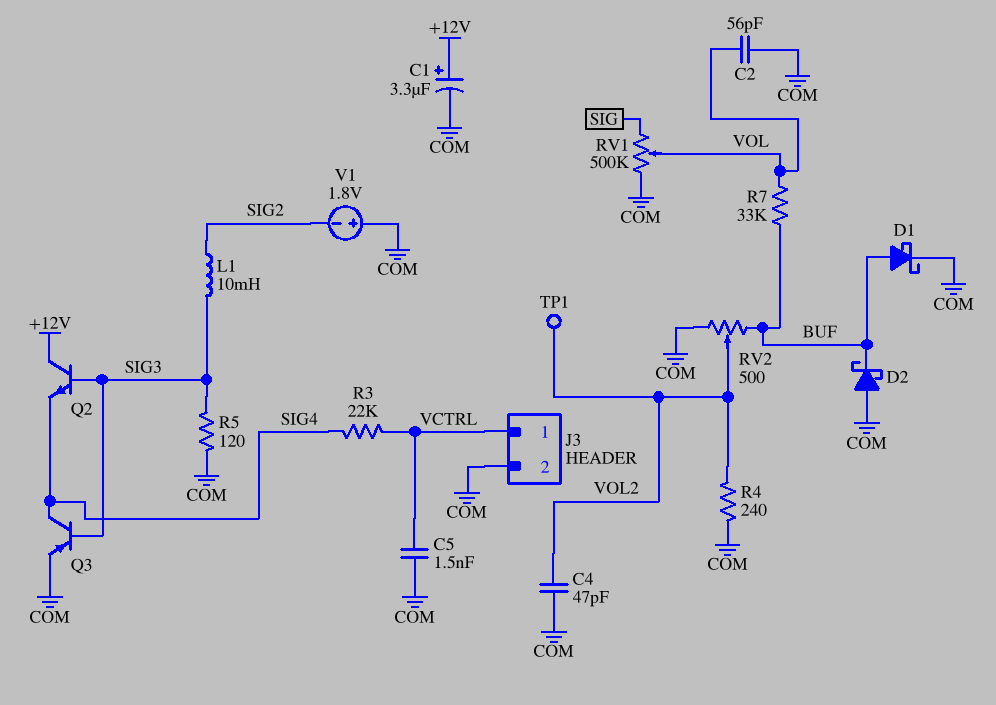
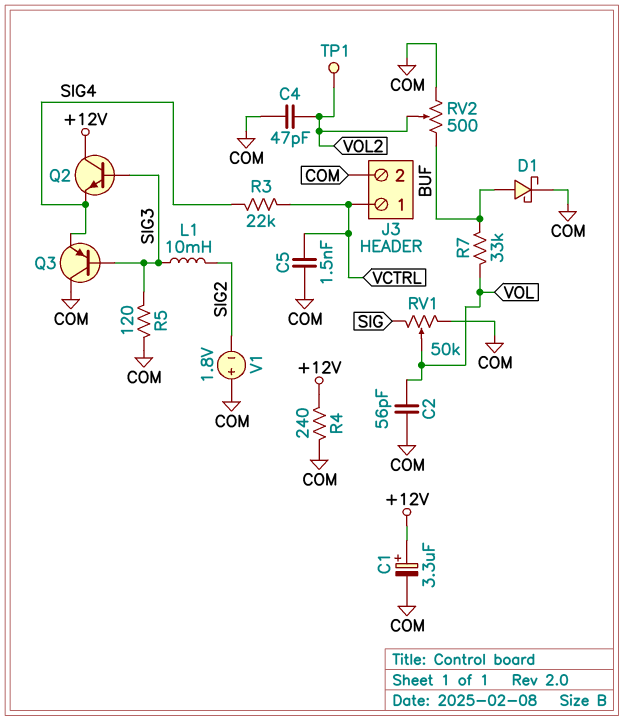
D2: schottky (A COM, K BUF) -> none
Q3: PNP (B SIG3, C SIG4, E COM) -> PNP (B SIG3, C COM, E SIG4)
R4: 240 (COM, VOL2) -> 240 (+12V, COM)
RV1: 500k (COM, SIG, wiper VOL) -> 50k (COM, SIG, wiper VOL)

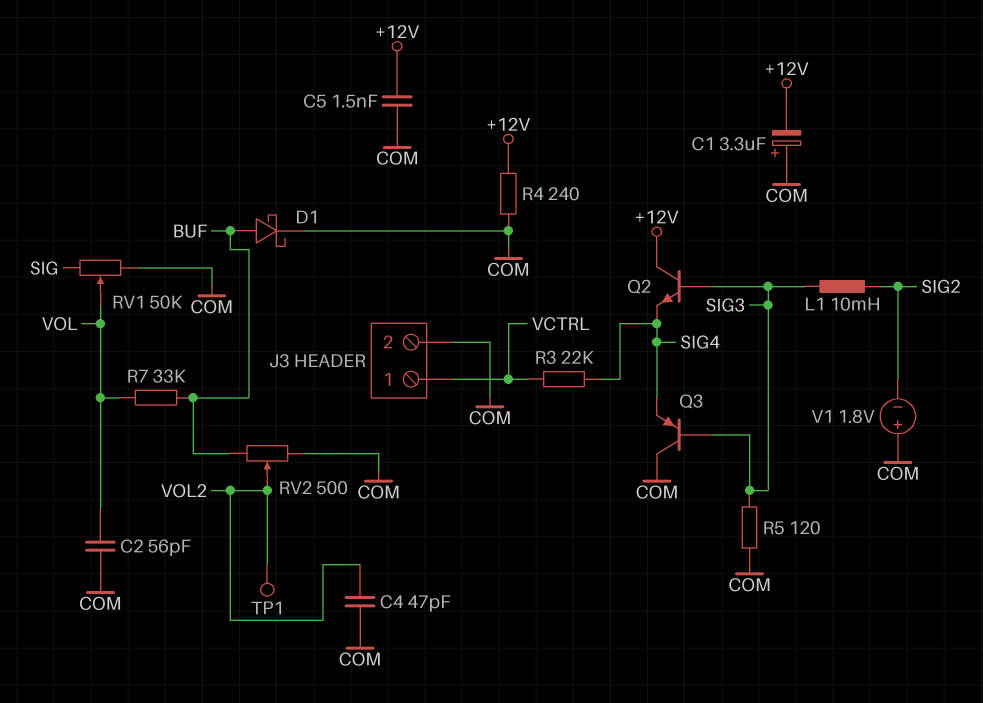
C1: 3.3uF (plus +12V, minus COM) -> 3.3uF (plus COM, minus +12V)
C5: 1.5nF (COM, VCTRL) -> 1.5nF (+12V, COM)

